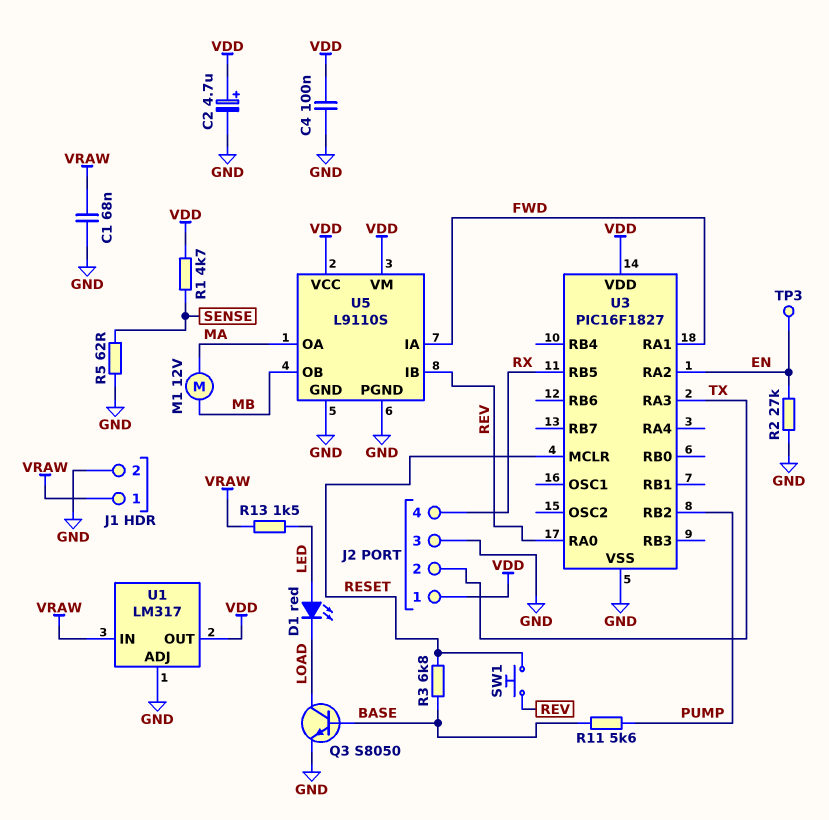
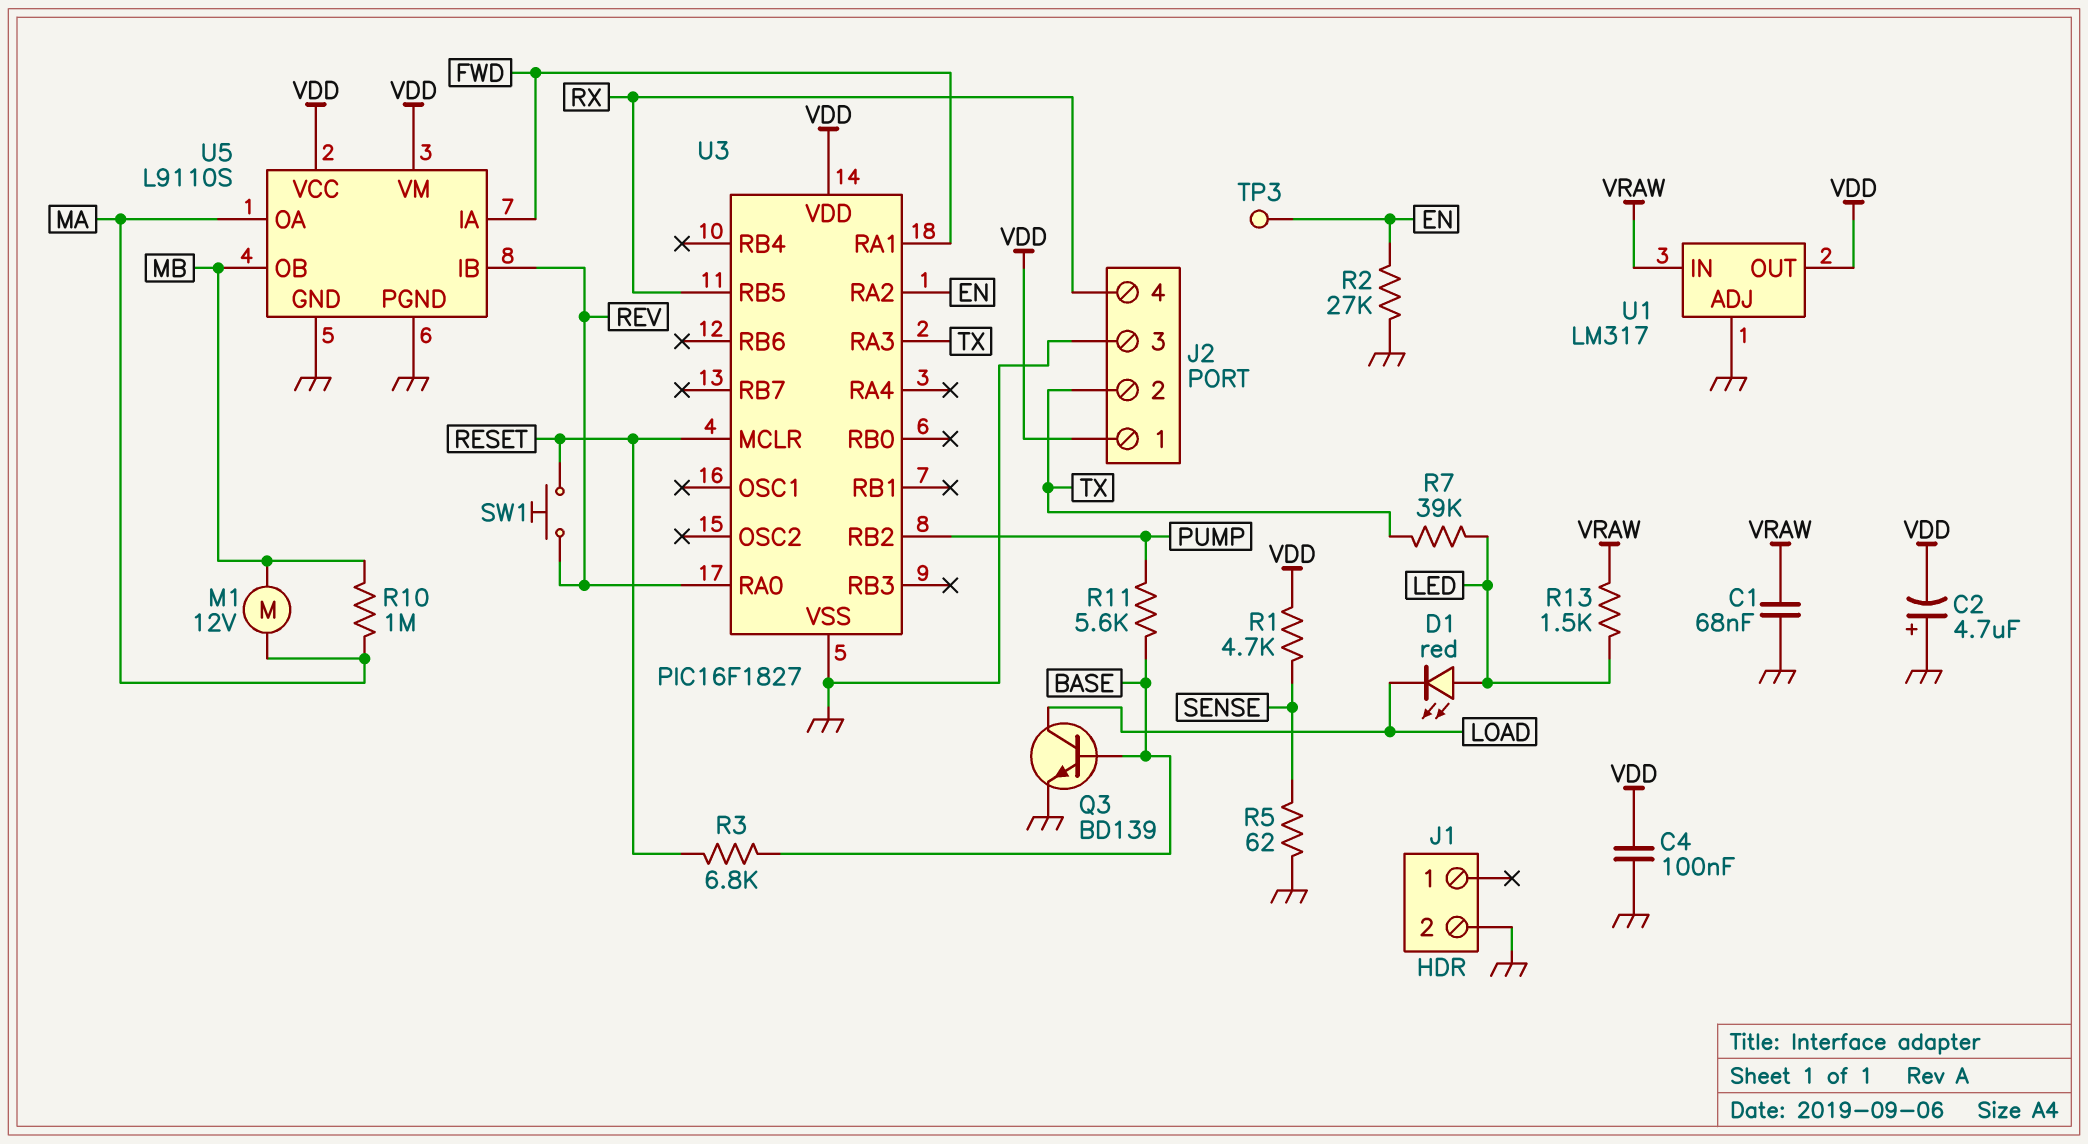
C2: 4.7uF (plus VDD, minus GND) -> 4.7uF (plus GND, minus VDD)
J1 pin 1: VRAW -> none
Q3: NPN S8050 (B BASE, C LOAD, E GND) -> NPN BD139 (B BASE, C LOAD, E GND)
R7: none -> 39k (LED, TX)
R10: none -> 1M (MA, MB)

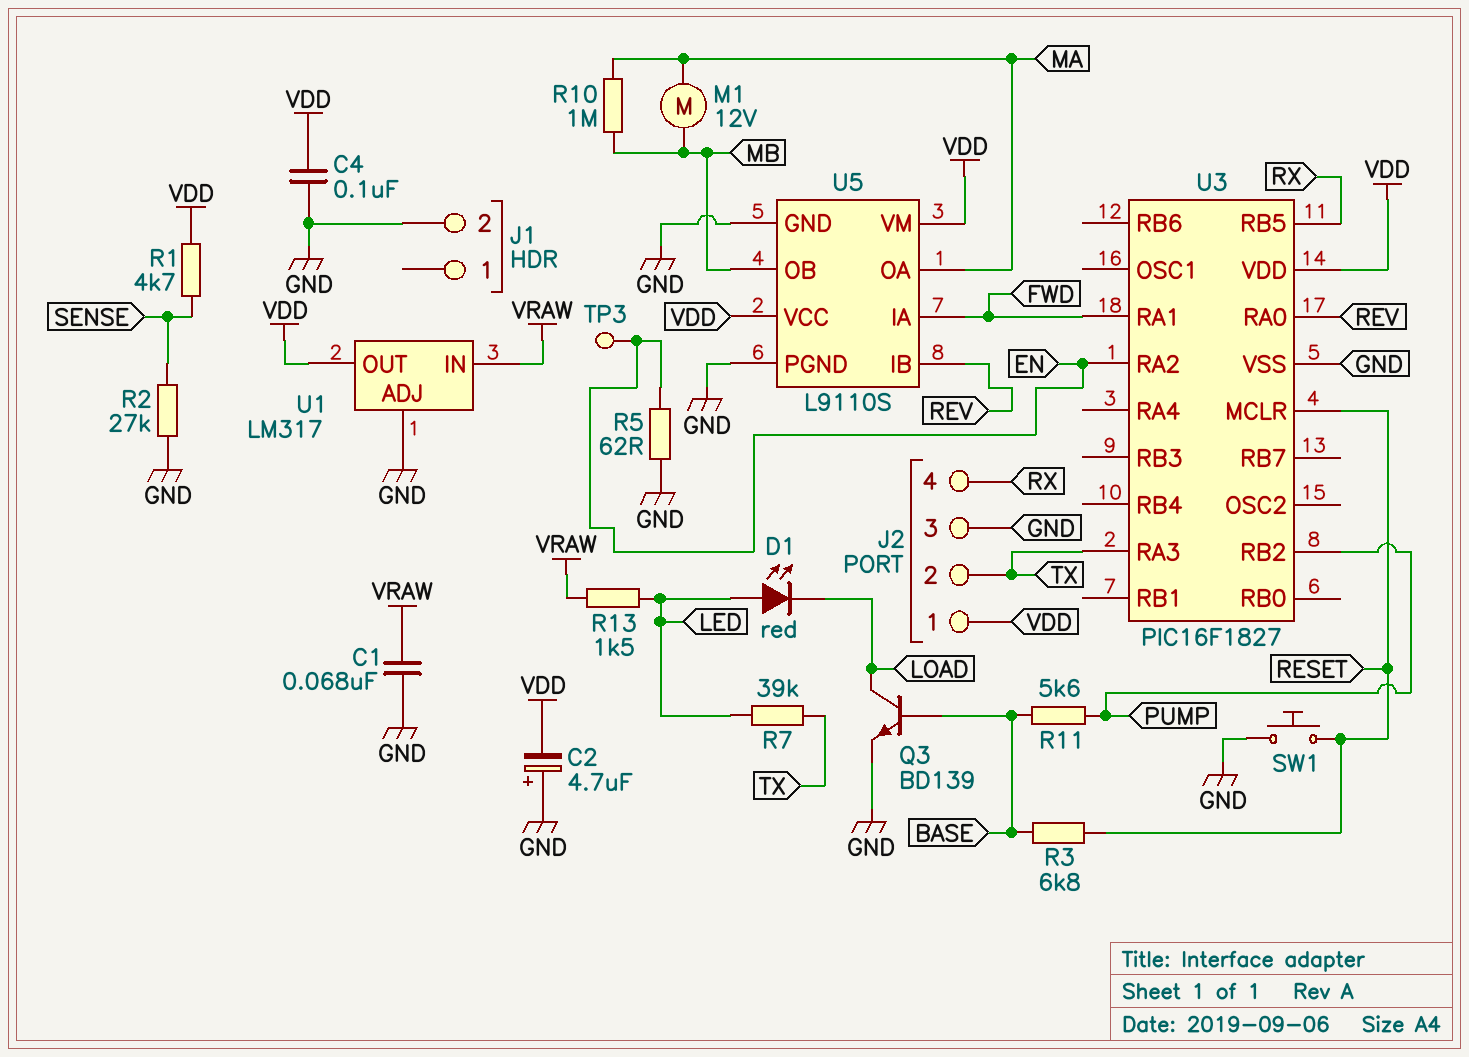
R2: 27k (EN, GND) -> 27k (GND, SENSE)
R5: 62 (GND, SENSE) -> 62 (EN, GND)
SW1: button (RESET, REV) -> button (GND, RESET)

